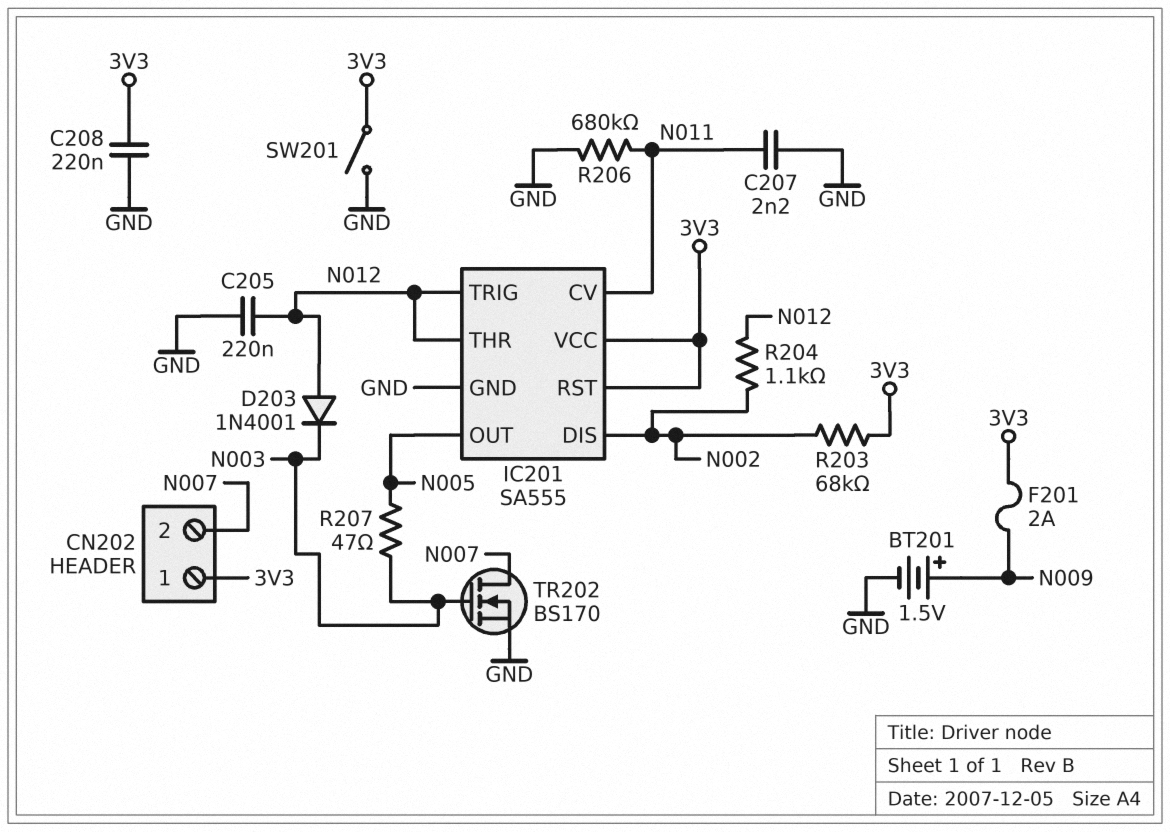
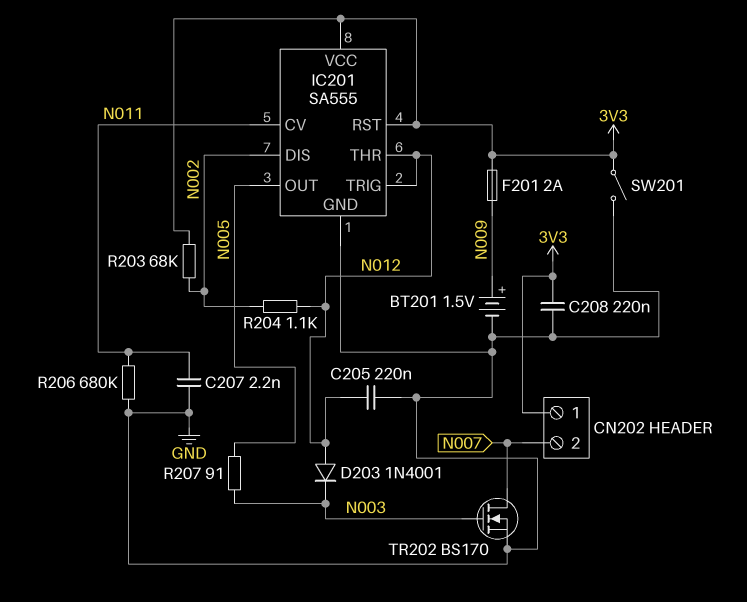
R207: 47 (N003, N005) -> 91 (N003, N005)

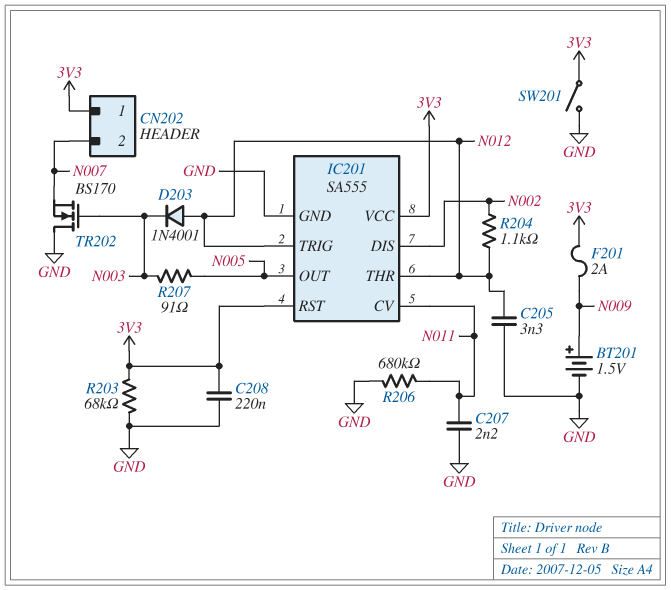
C205: 220nF (GND, N012) -> 3.3nF (GND, N012)
R203: 68k (3V3, N002) -> 68k (3V3, GND)
TR202: NMOS BS170 (G N003, D N007, S GND) -> NMOS BS170 (G N003, D GND, S N007)

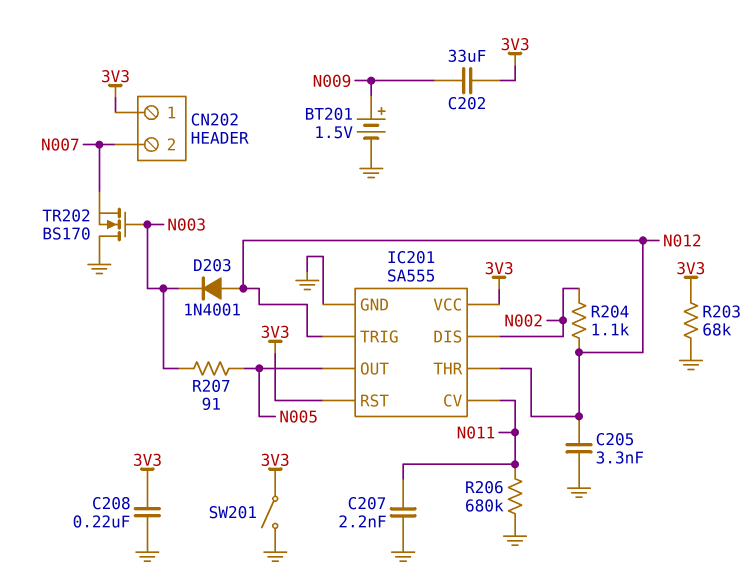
C202: none -> 33uF (3V3, N009)
F201: 2A (3V3, N009) -> none

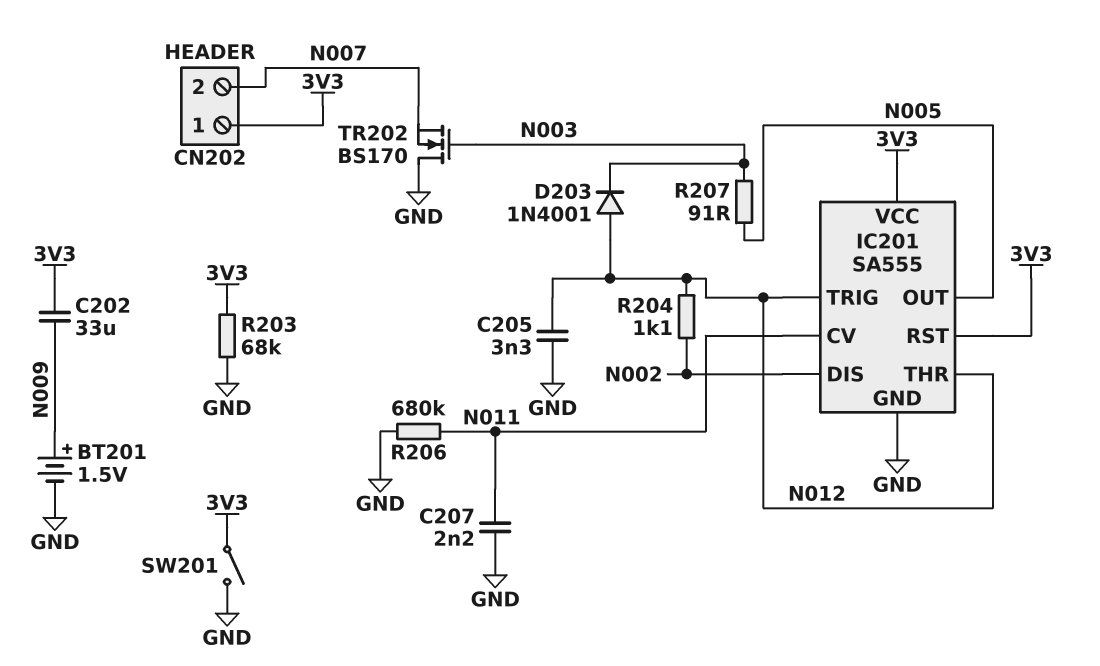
C208: 220nF (3V3, GND) -> none

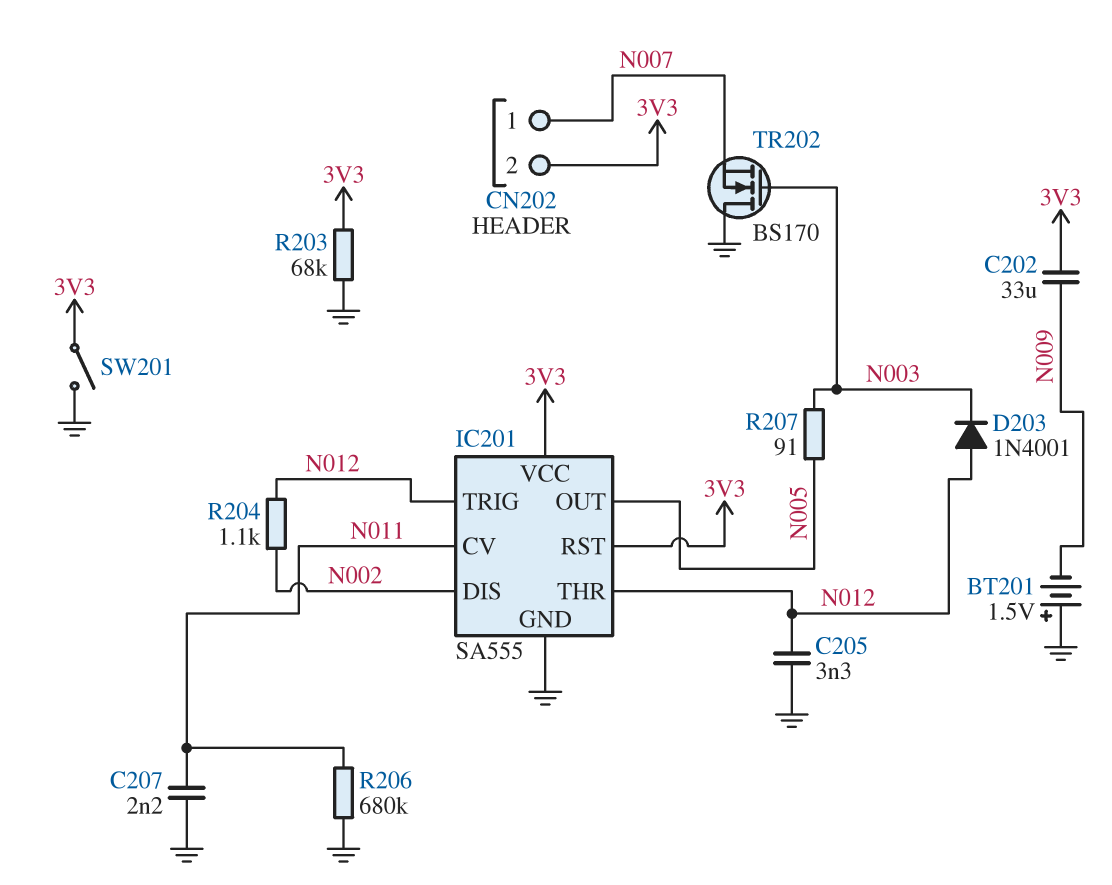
BT201: 1.5V (plus N009, minus GND) -> 1.5V (plus GND, minus N009)
CN202 pin 1: 3V3 -> N007
CN202 pin 2: N007 -> 3V3

